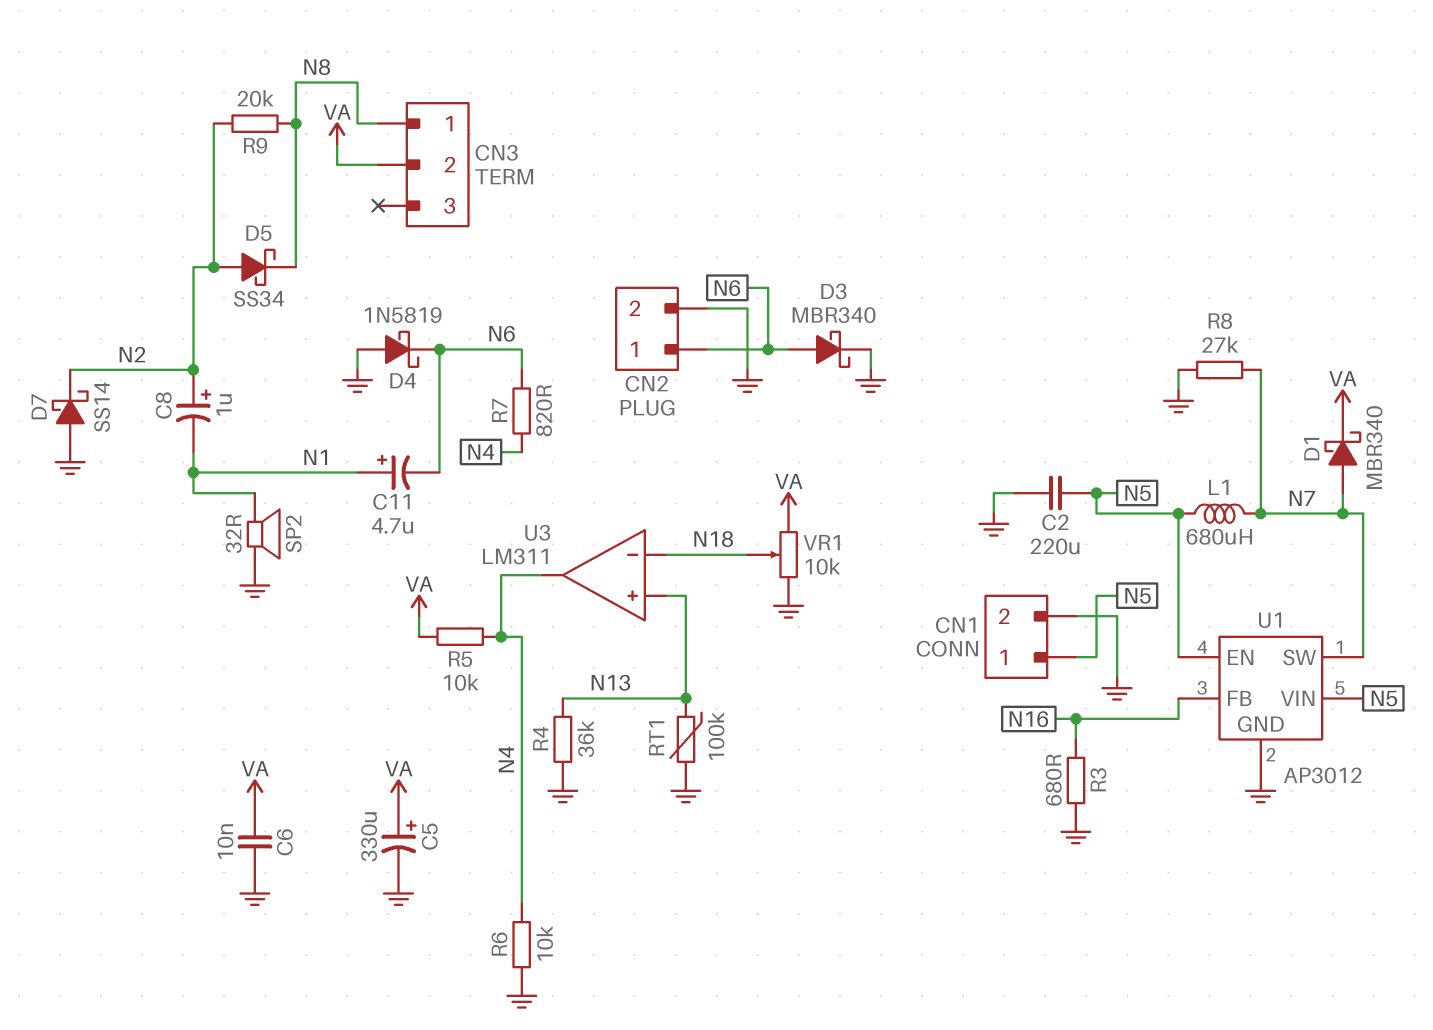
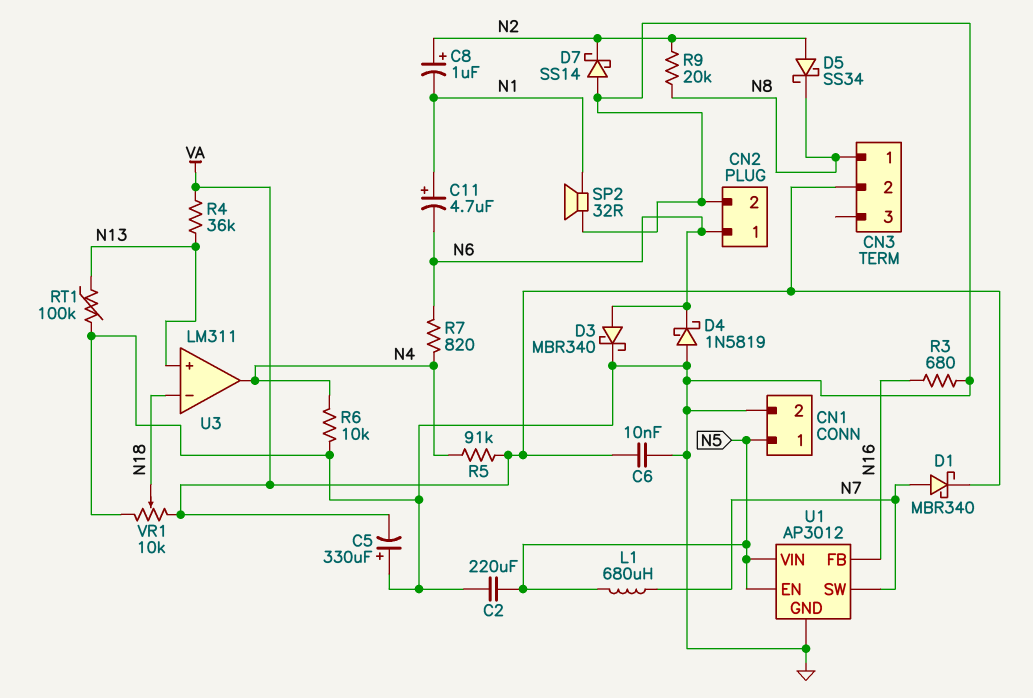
C5: 330uF (plus VA, minus GND) -> 330uF (plus GND, minus VA)
R4: 36k (GND, N13) -> 36k (N13, VA)
R5: 10k (N4, VA) -> 91k (N4, VA)
R8: 27k (GND, N7) -> none

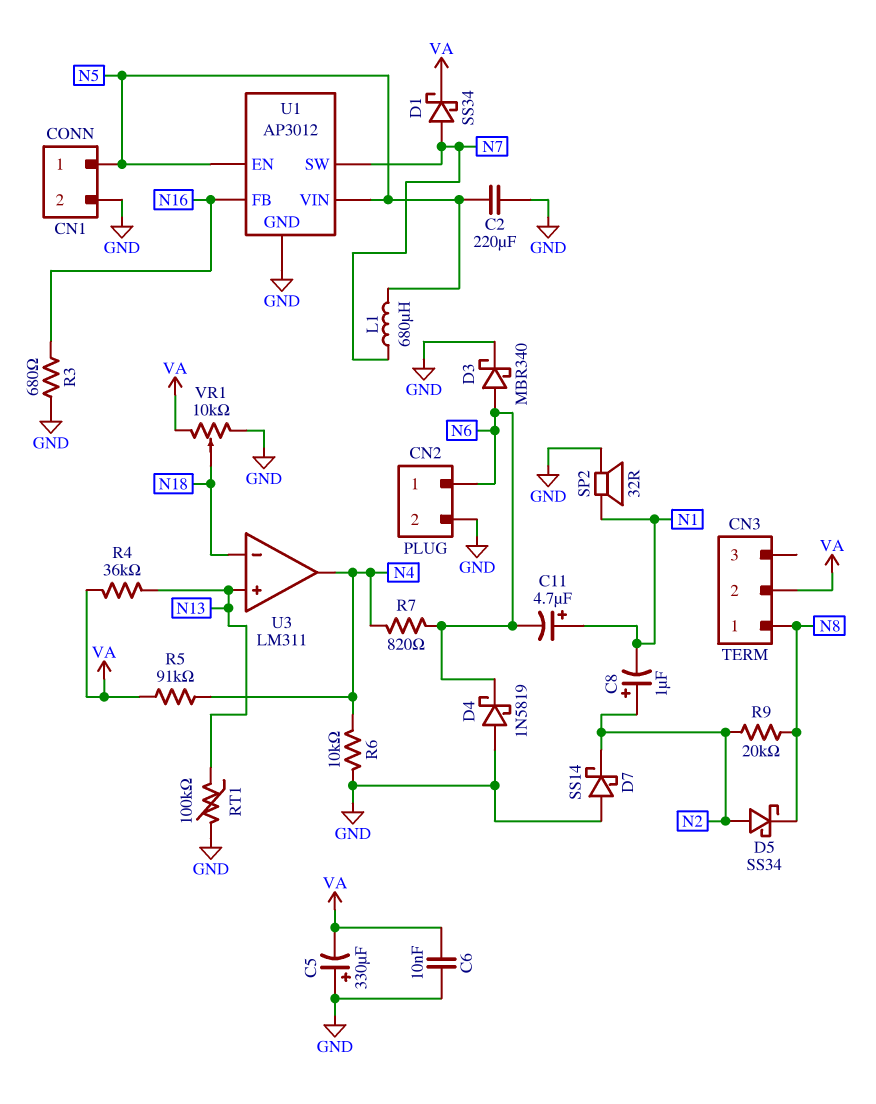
D1: schottky MBR340 (A N7, K VA) -> schottky SS34 (A N7, K VA)

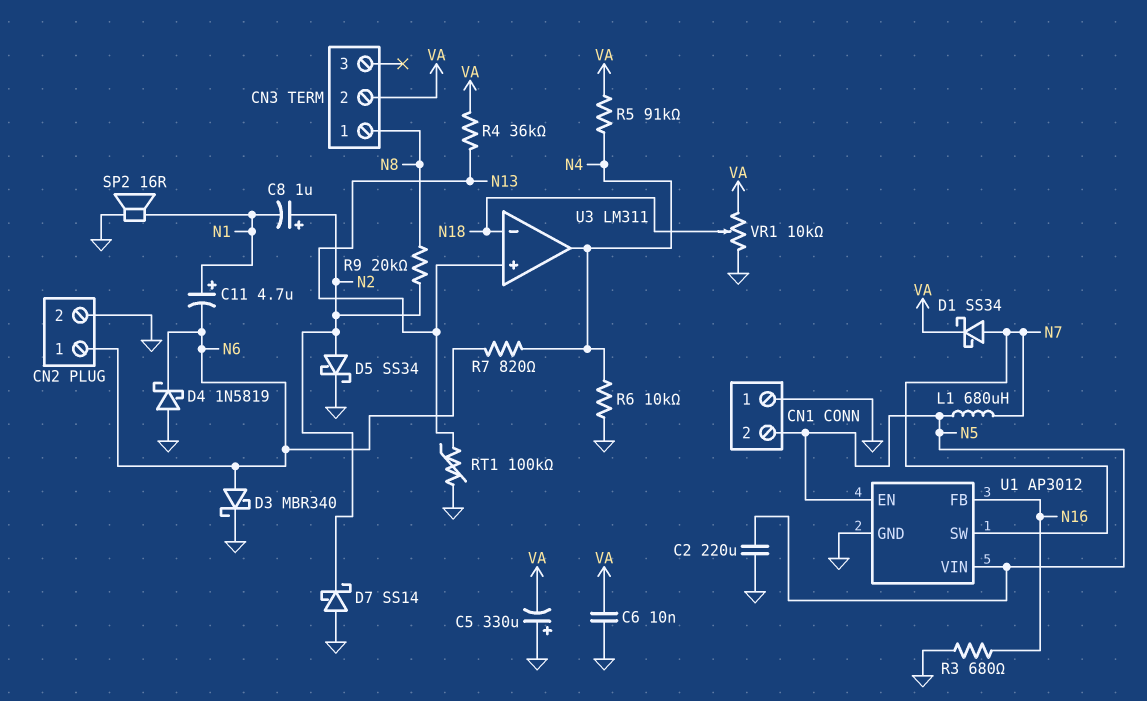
CN1 pin 1: N5 -> GND
CN1 pin 2: GND -> N5
D5: schottky SS34 (A N2, K N8) -> schottky SS34 (A N2, K GND)
SP2: speaker 32R (GND, N1) -> speaker 16R (GND, N1)

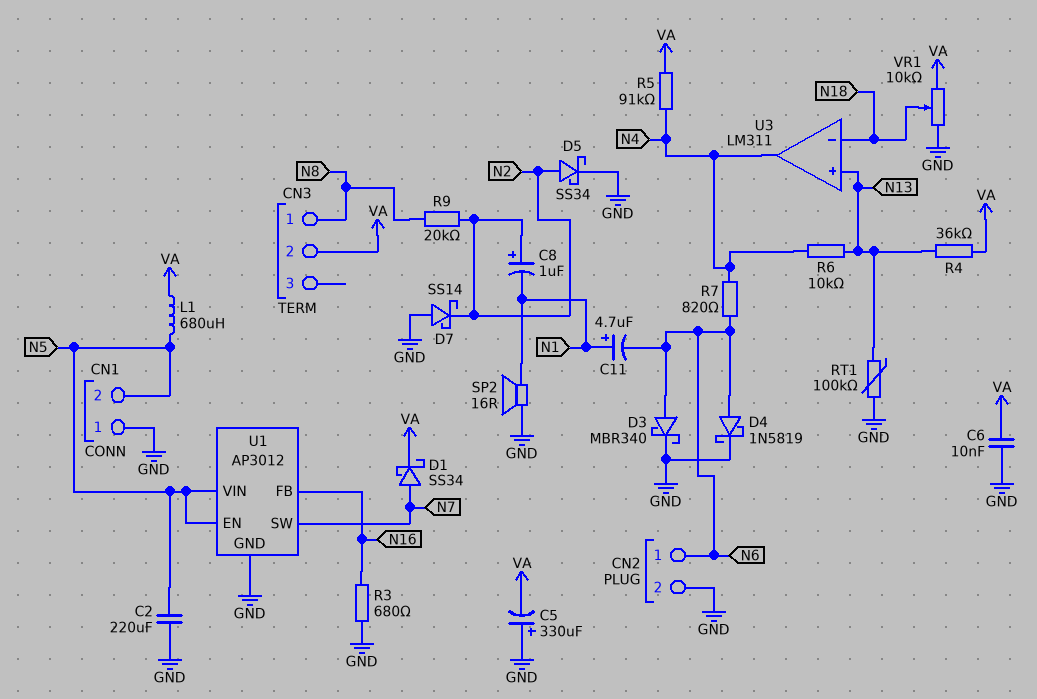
D4: schottky 1N5819 (A GND, K N6) -> schottky 1N5819 (A N6, K GND)
L1: 680uH (N5, N7) -> 680uH (N5, VA)
R6: 10k (GND, N4) -> 10k (N4, N13)

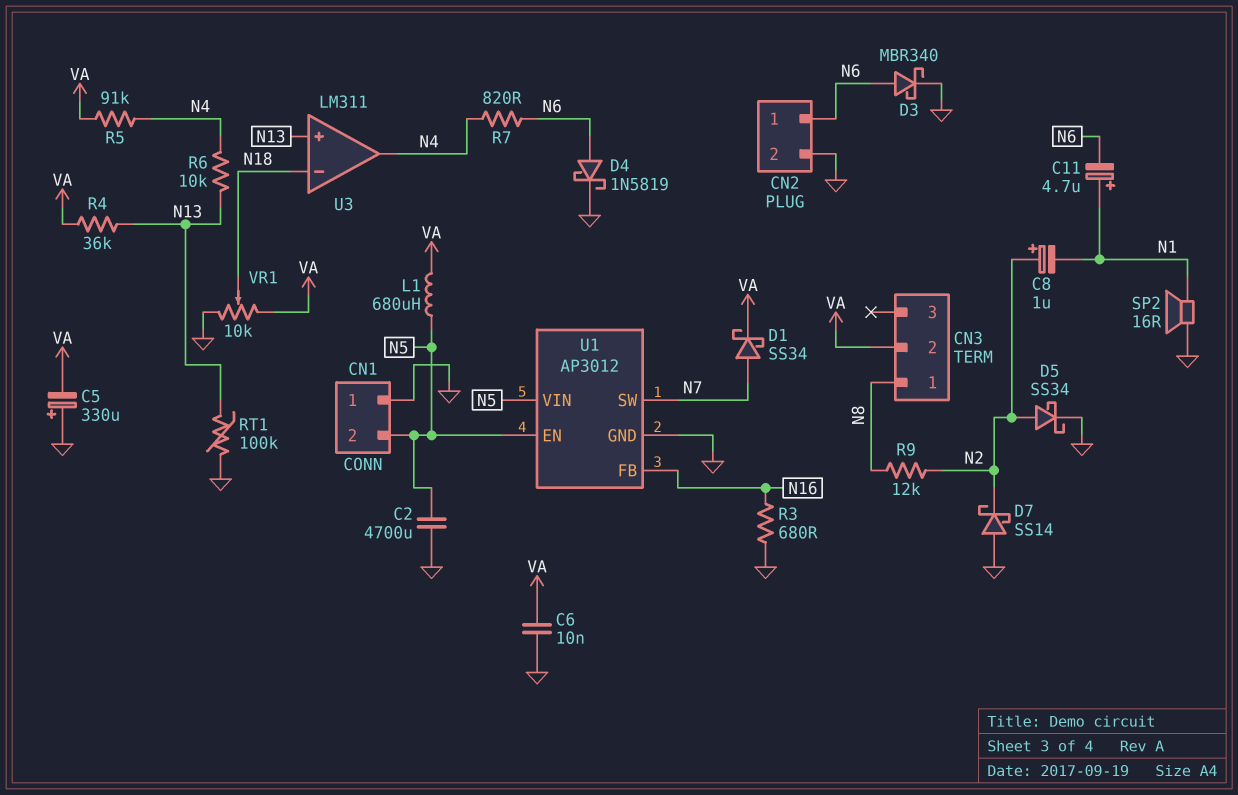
C2: 220uF (GND, N5) -> 4700uF (GND, N5)
R9: 20k (N2, N8) -> 12k (N2, N8)

